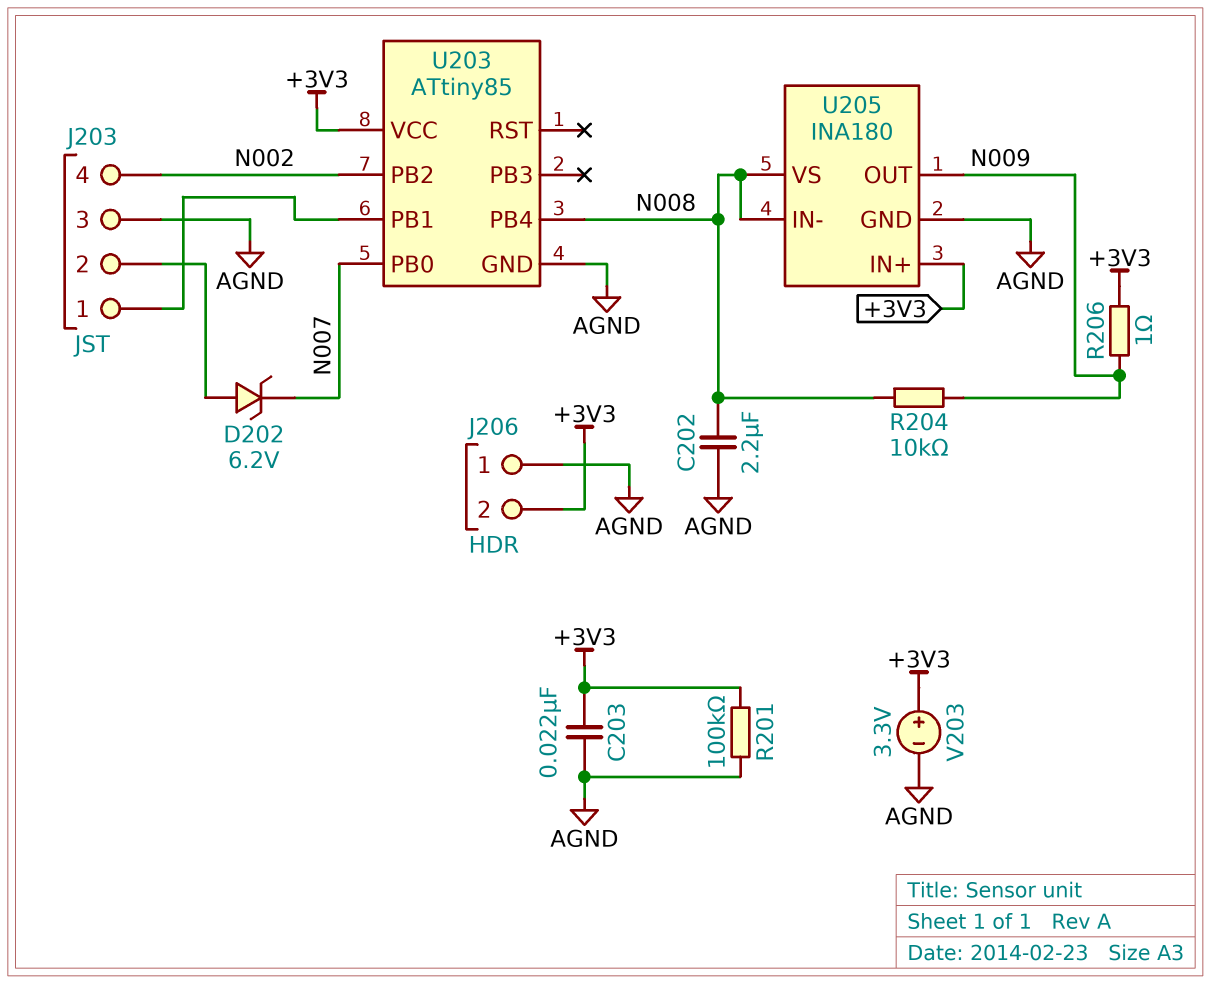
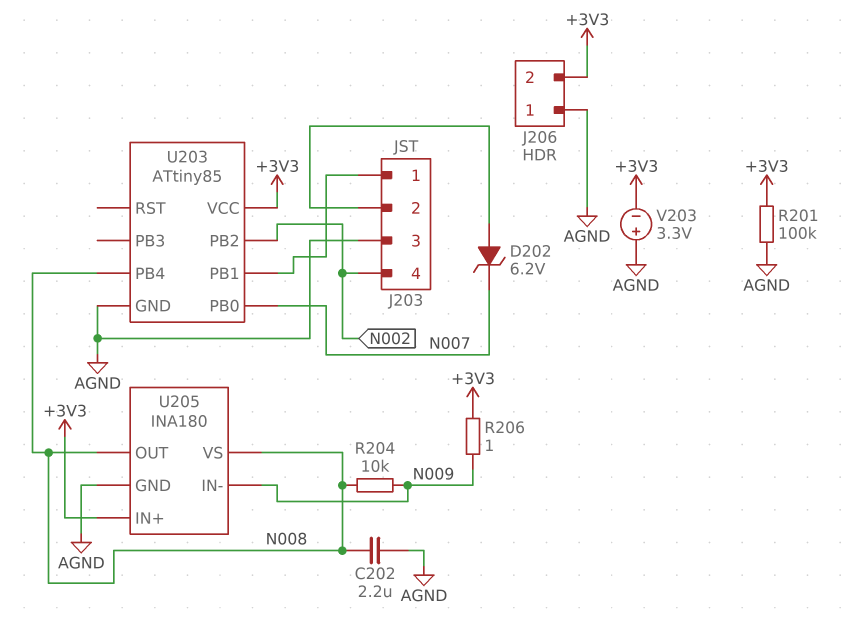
C203: 22nF (+3V3, AGND) -> none
U205 pin IN-: N008 -> N009
U205 pin OUT: N009 -> N008
V203: 3.3V (plus +3V3, minus AGND) -> 3.3V (plus AGND, minus +3V3)

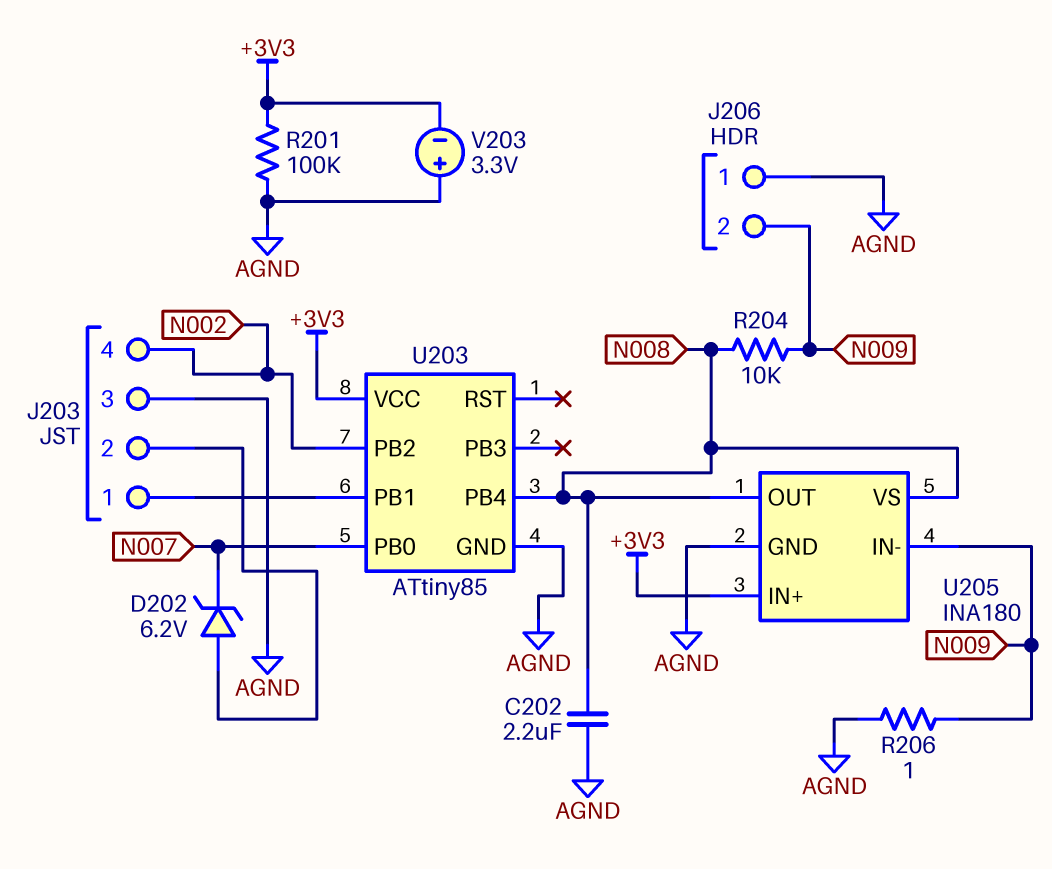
J206 pin 2: +3V3 -> N009
R206: 1 (+3V3, N009) -> 1 (AGND, N009)

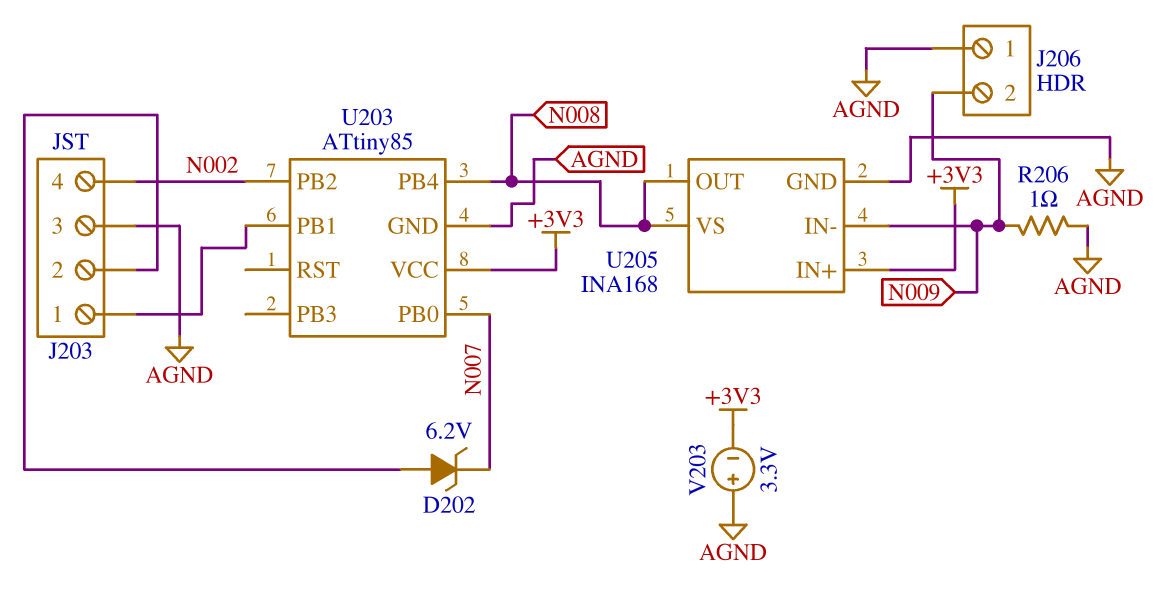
C202: 2.2uF (AGND, N008) -> none
R201: 100k (+3V3, AGND) -> none
R204: 10k (N008, N009) -> none
U205: INA180 -> INA168

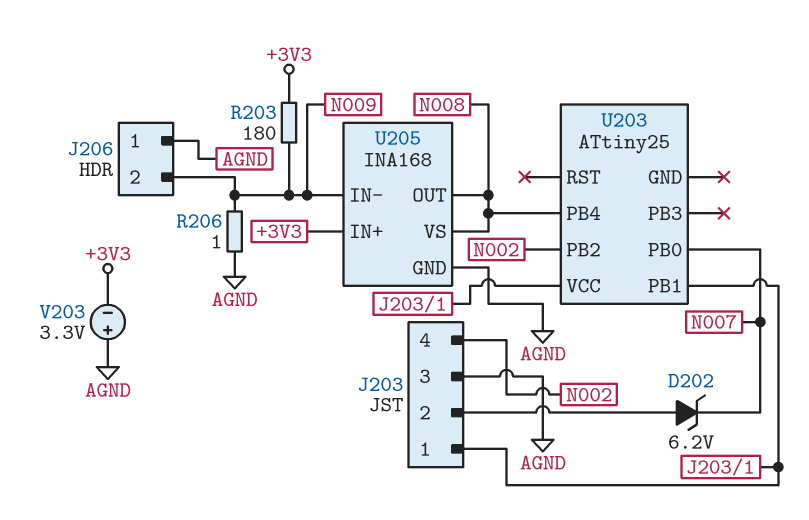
R203: none -> 180 (+3V3, N009)
U203: ATtiny85 -> ATtiny25
U203 pin GND: AGND -> none
U203 pin VCC: +3V3 -> J203/1

